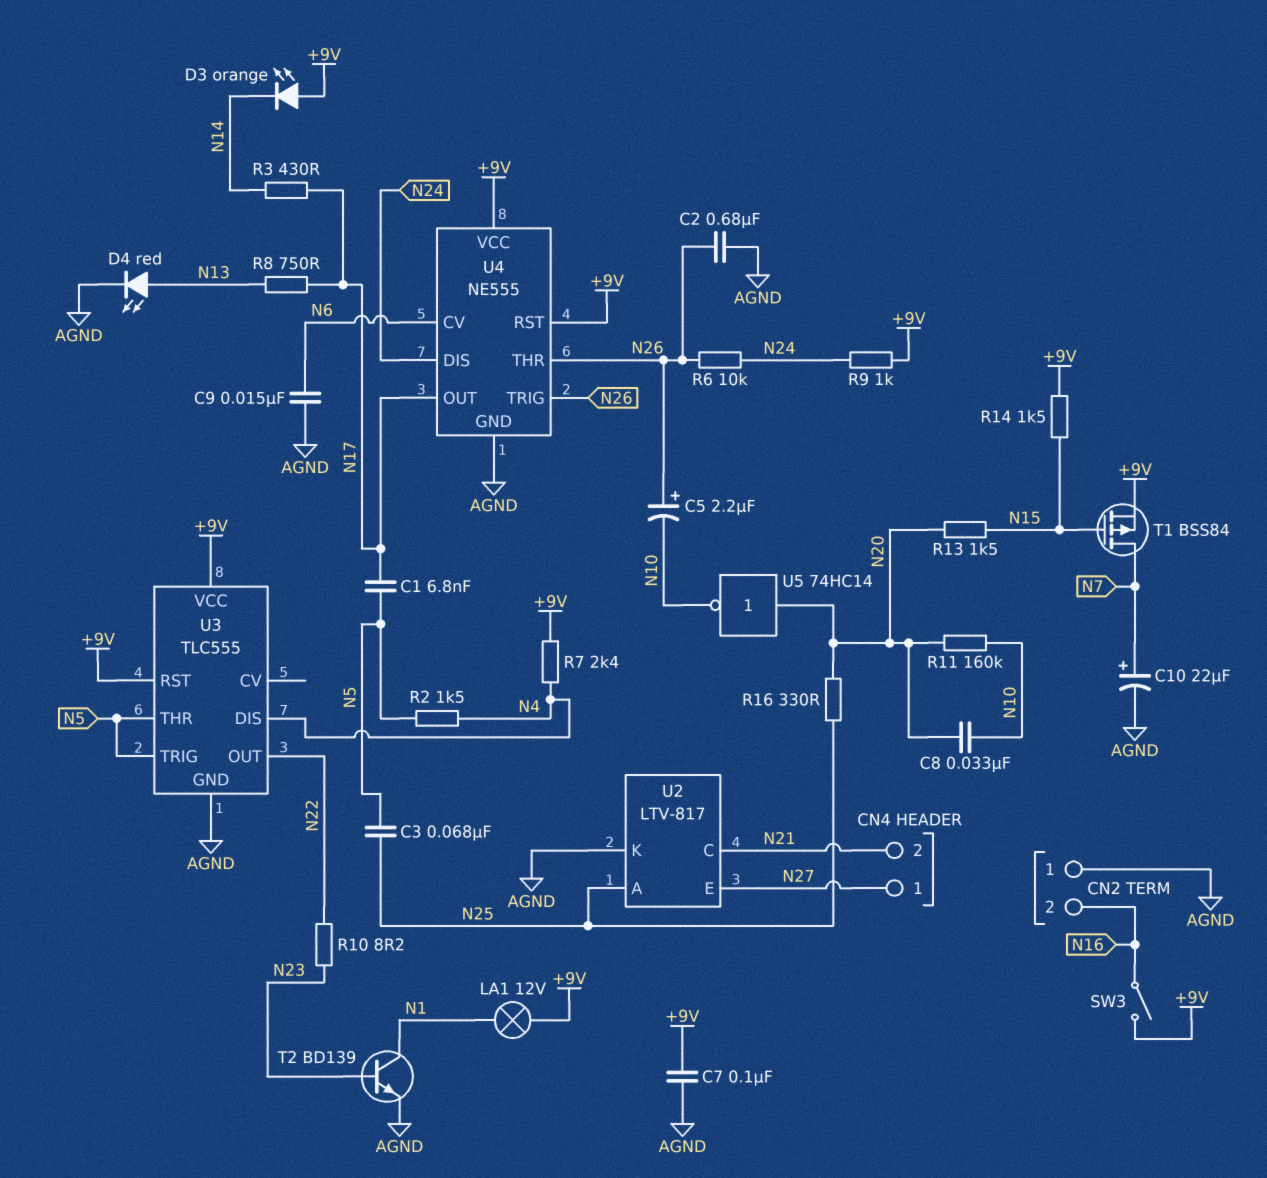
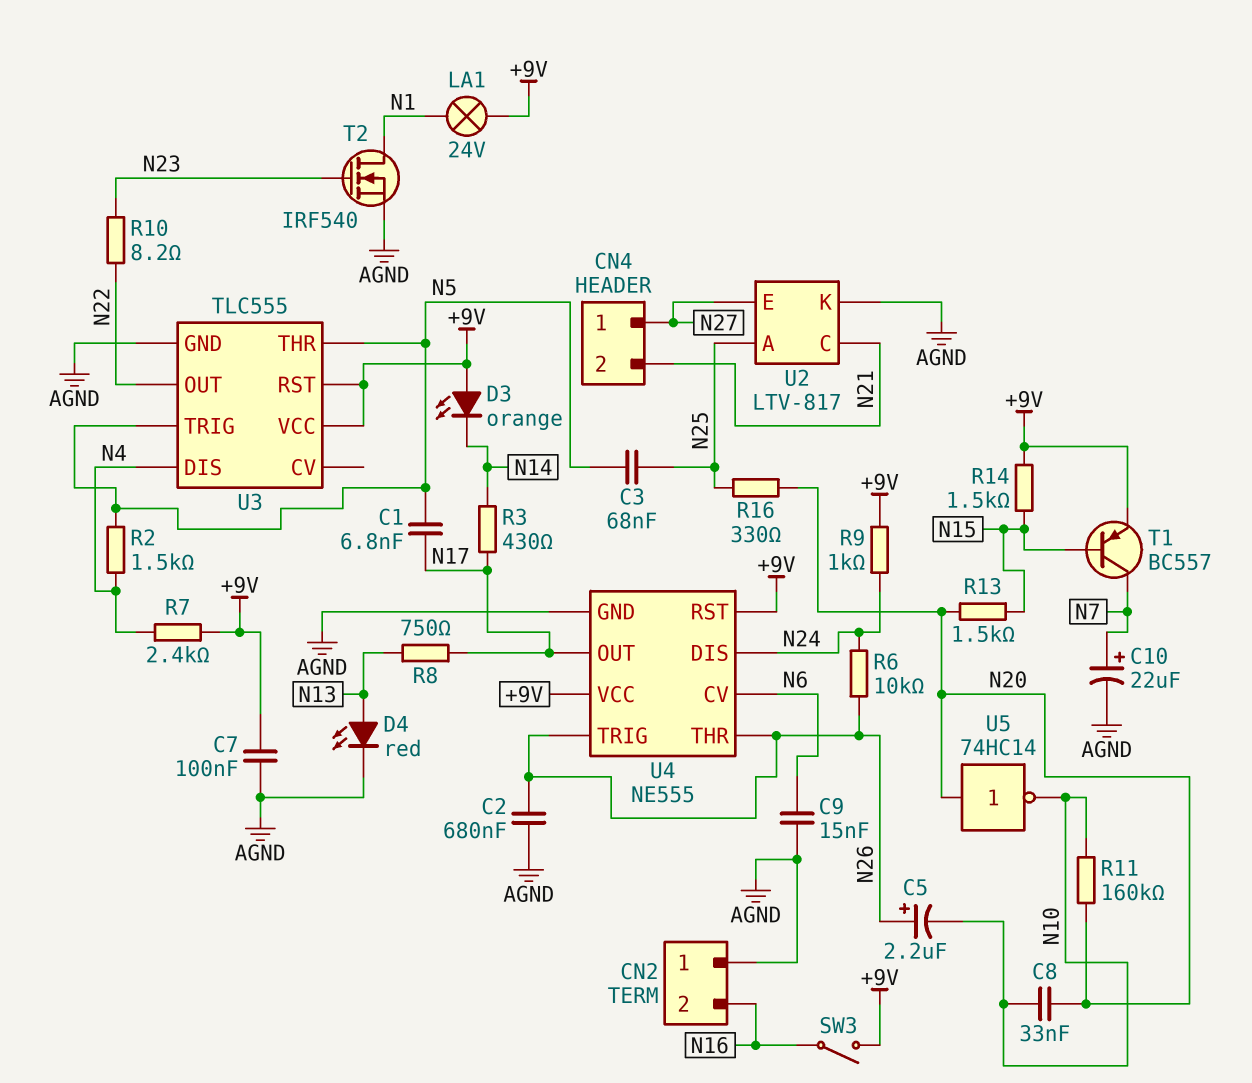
LA1: lamp 12V (+9V, N1) -> lamp 24V (+9V, N1)
T1: PMOS BSS84 (G N15, D N7, S +9V) -> PNP BC557 (B N15, C N7, E +9V)
T2: NPN BD139 (B N23, C N1, E AGND) -> NMOS IRF540 (G N23, D N1, S AGND)

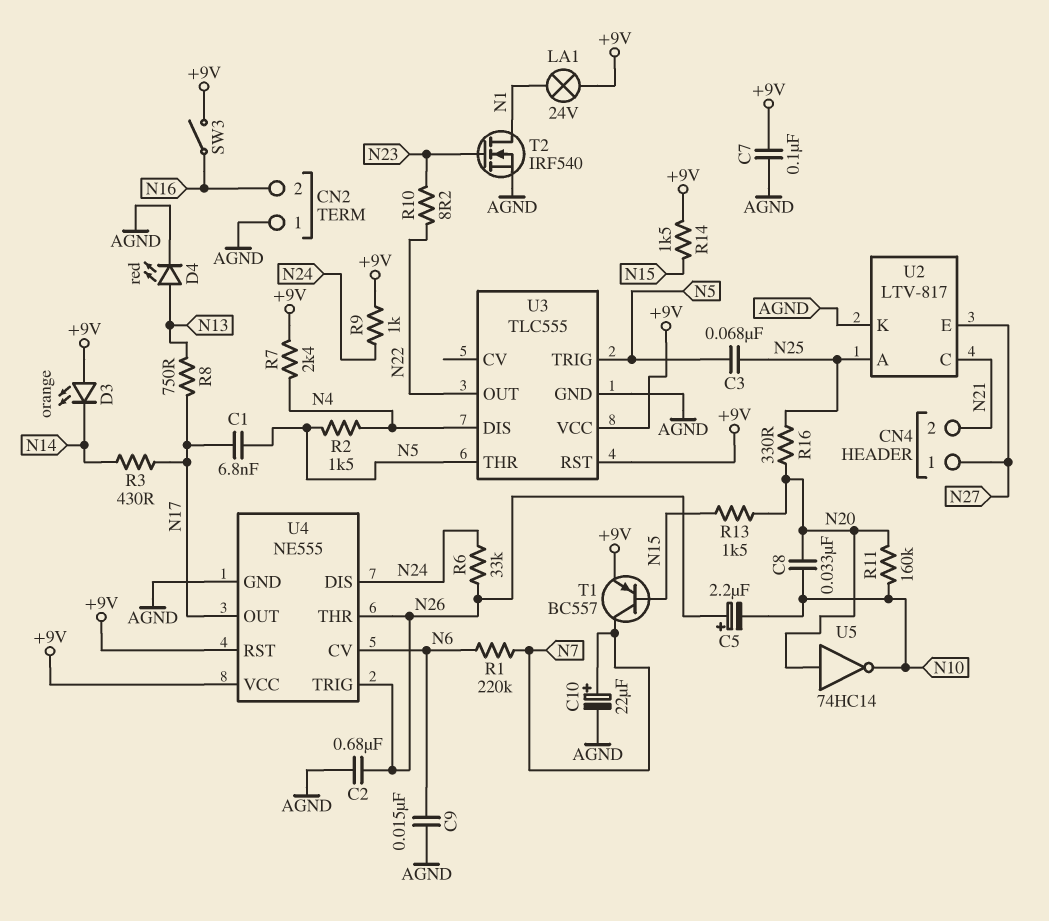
R1: none -> 220k (N6, N7)
R6: 10k (N24, N26) -> 33k (N24, N26)

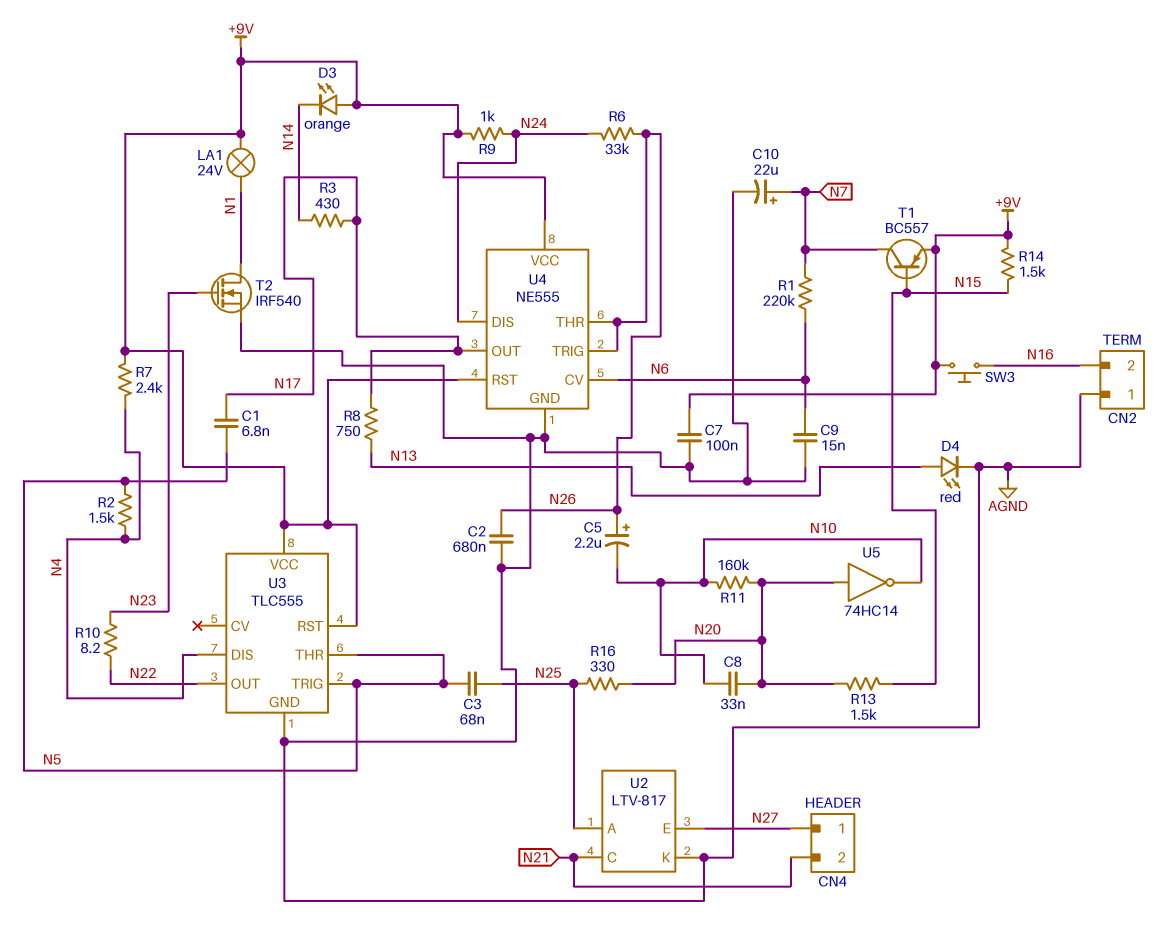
SW3: switch (+9V, N16) -> button (+9V, N16)

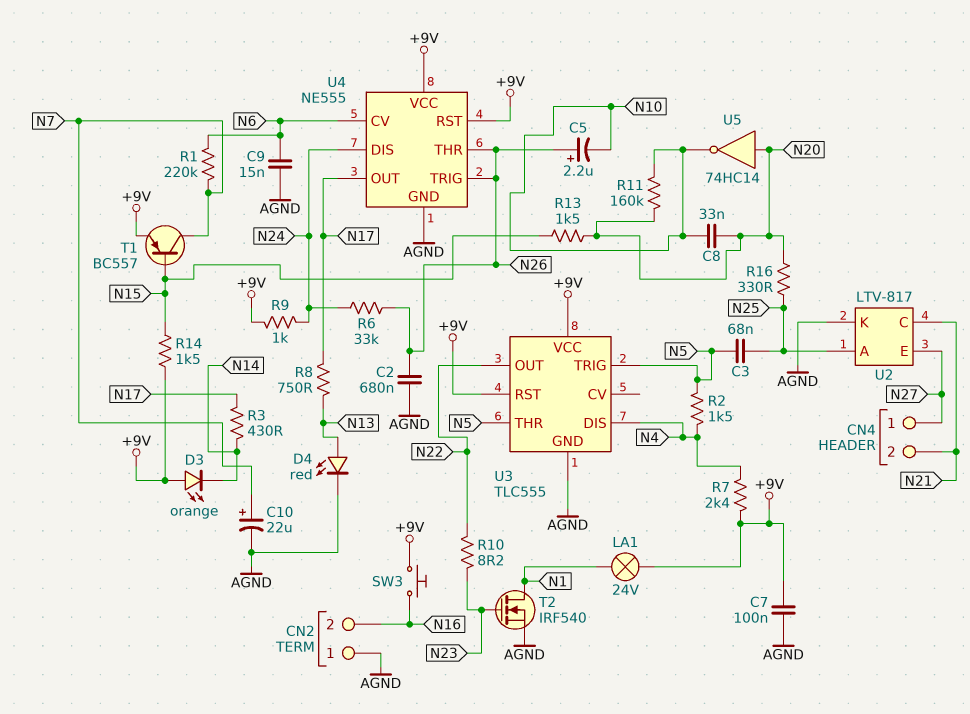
C1: 6.8nF (N5, N17) -> none

